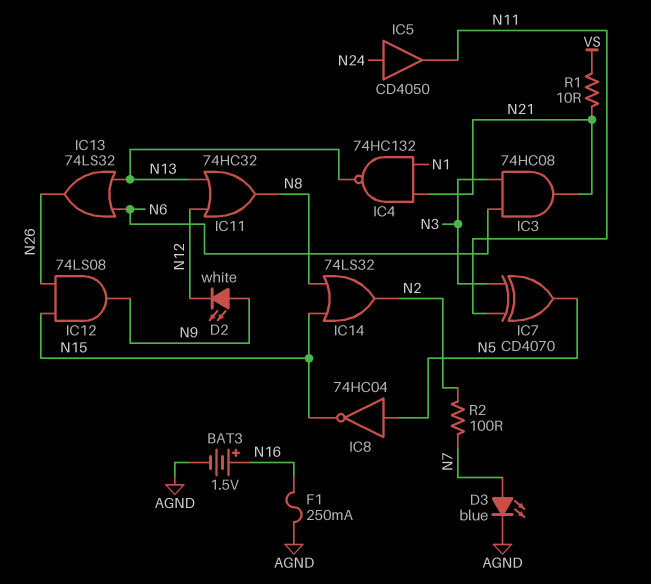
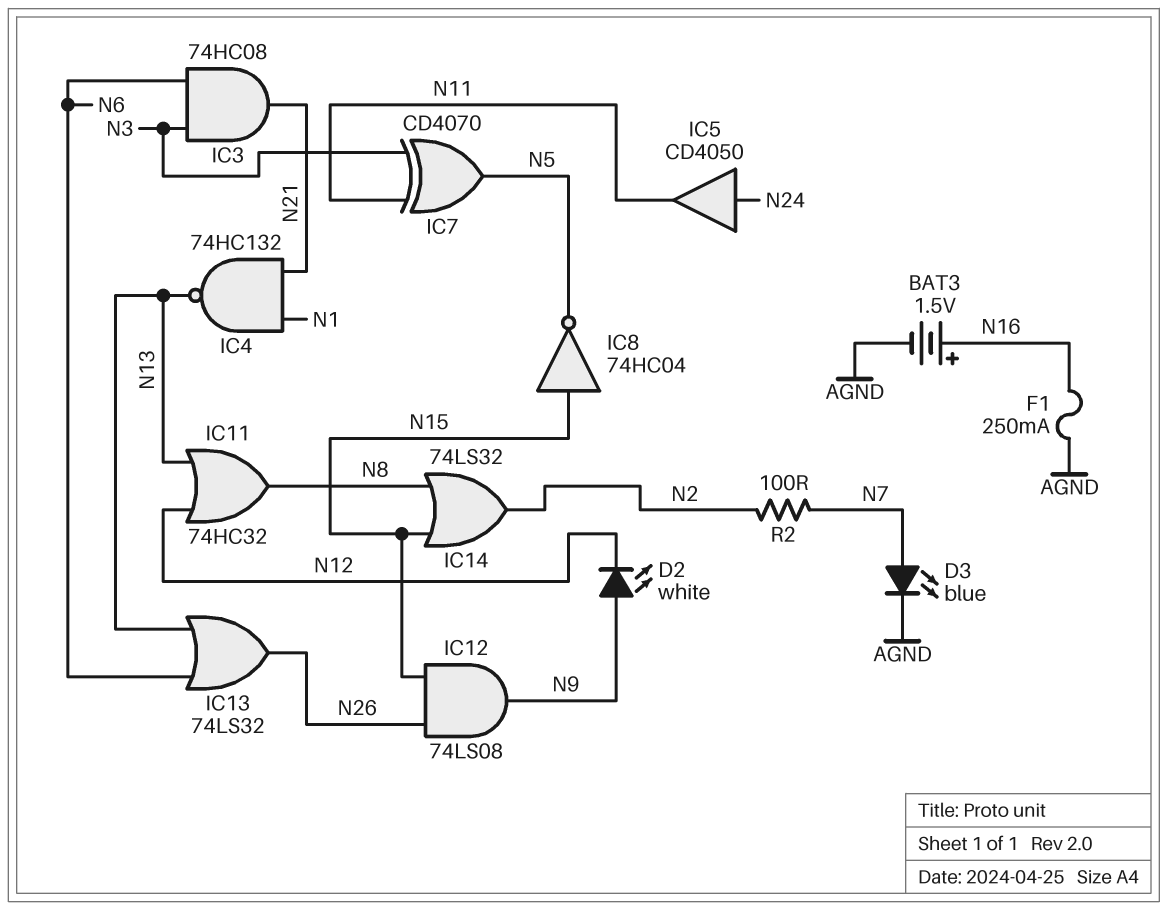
IC8: NOT 74HC04 (in N5, out N15) -> NOT 74HC04 (in N15, out N5)
R1: 10 (N21, VS) -> none

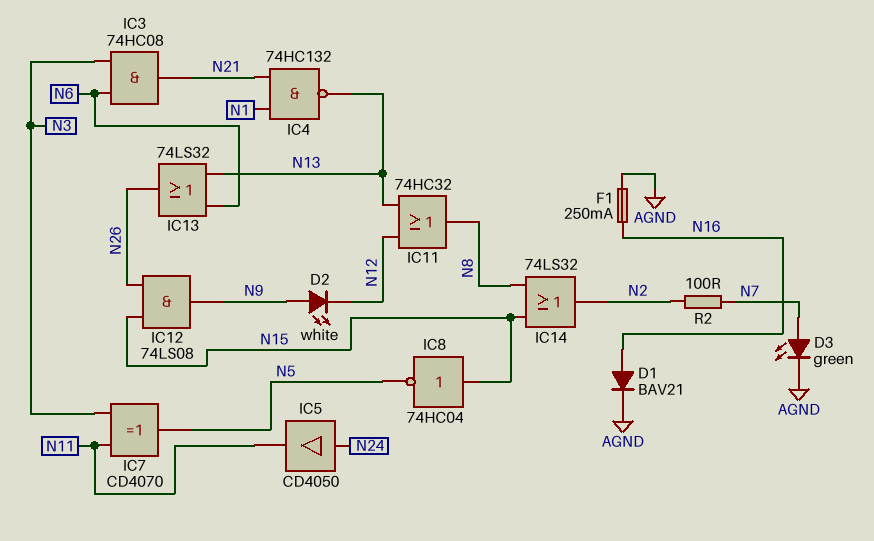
BAT3: 1.5V (plus N16, minus AGND) -> none
D1: none -> diode BAV21 (A N16, K AGND)
D3: LED blue (A N7, K AGND) -> LED green (A N7, K AGND)

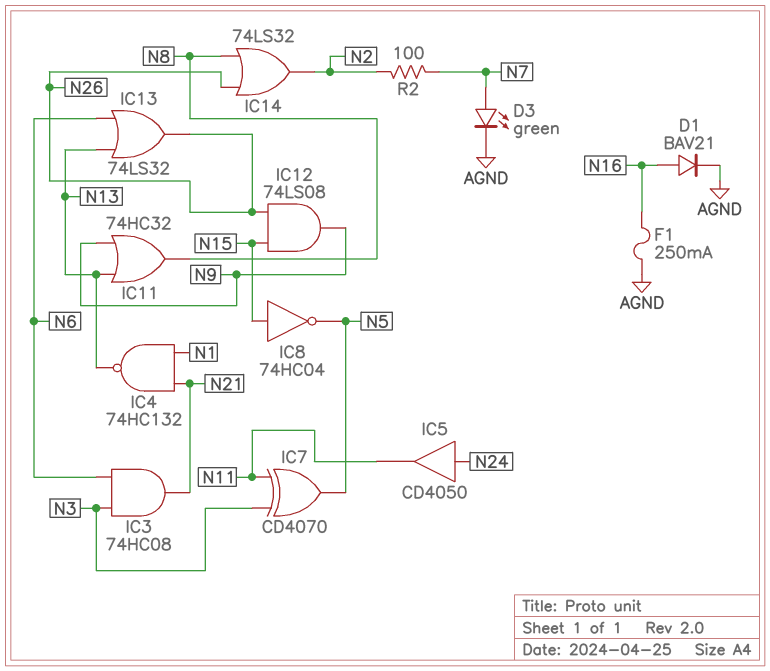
D2: LED white (A N9, K N12) -> none
IC11: OR 74HC32 (in N12, in N13, out N8) -> OR 74HC32 (in N9, in N13, out N8)
IC14: OR 74LS32 (in N8, in N15, out N2) -> OR 74LS32 (in N8, in N26, out N2)

